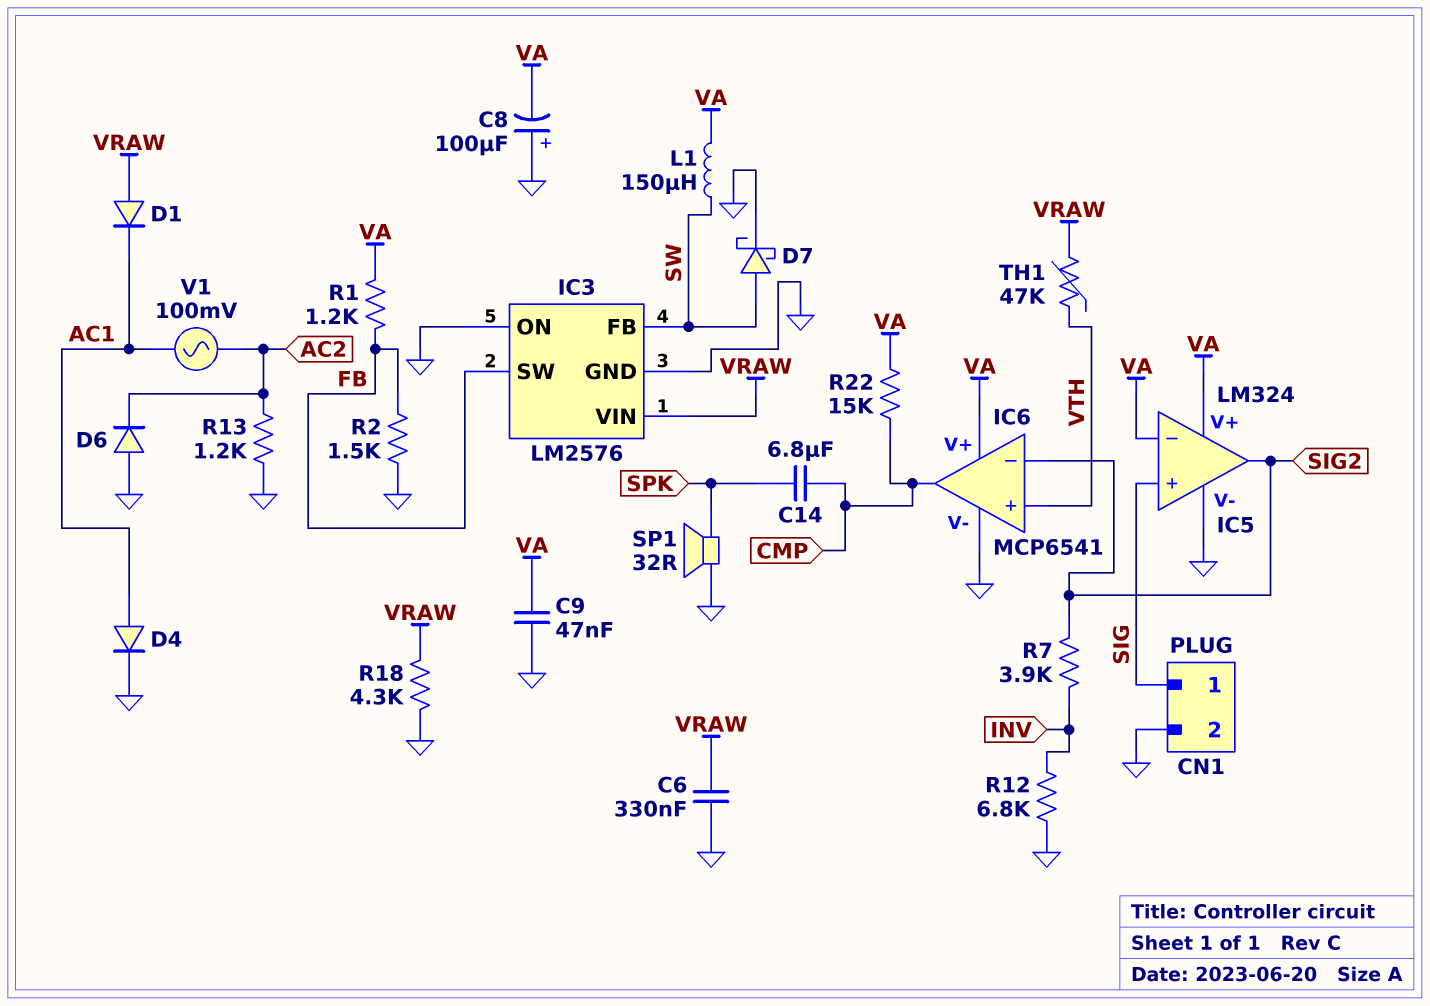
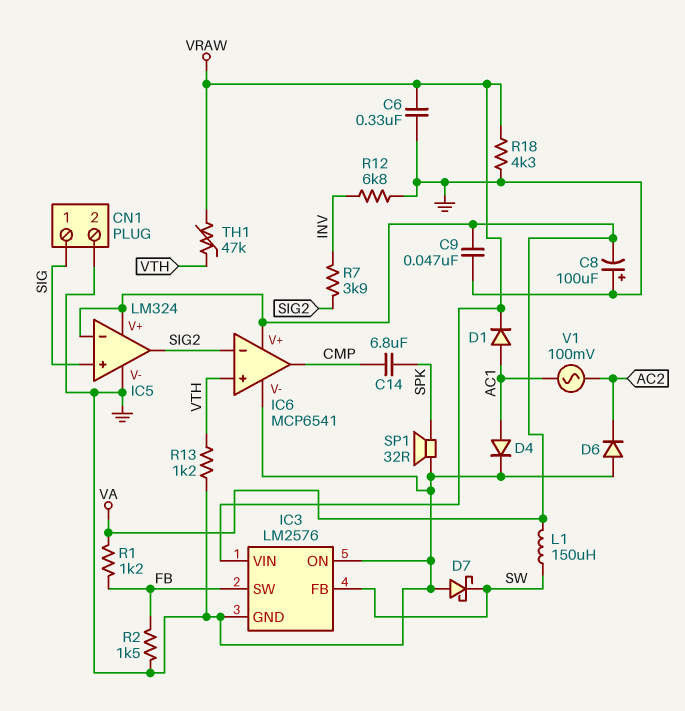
D1: diode (A VRAW, K AC1) -> diode (A AC1, K VRAW)
D7: schottky (A SW, K GND) -> schottky (A GND, K SW)
R13: 1.2k (AC2, GND) -> 1.2k (GND, VTH)
R22: 15k (CMP, VA) -> none

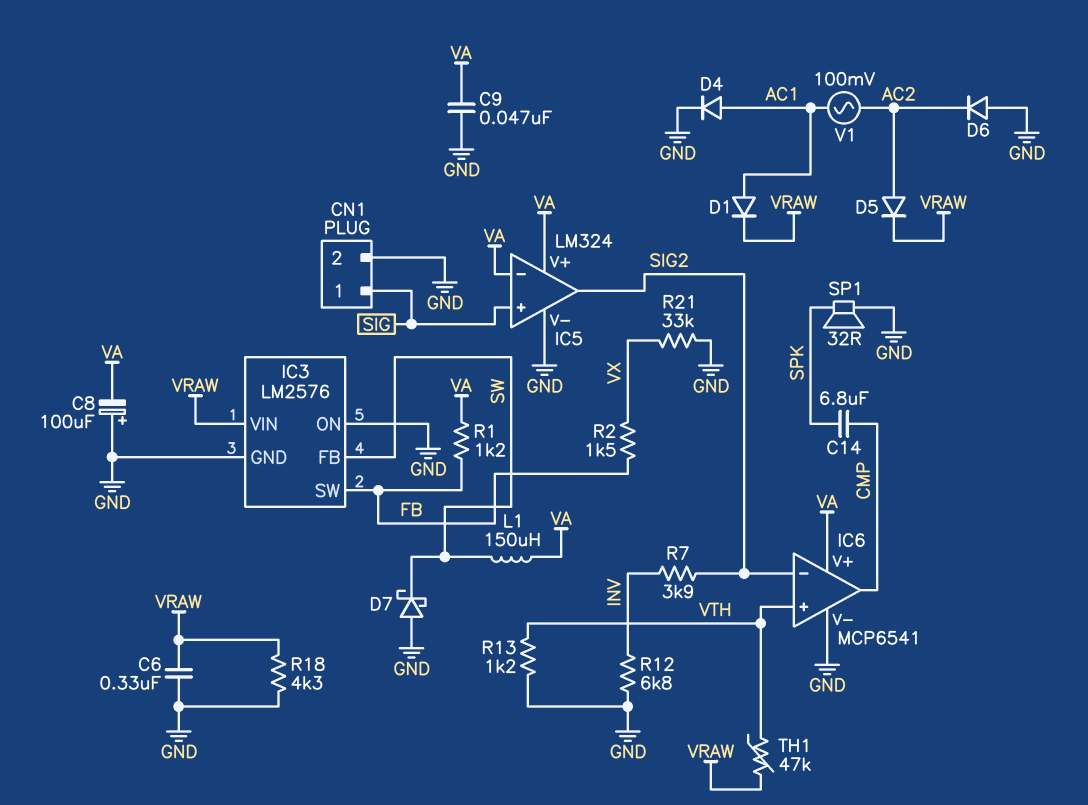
D5: none -> diode (A AC2, K VRAW)
R2: 1.5k (FB, GND) -> 1.5k (FB, VX)
R21: none -> 33k (GND, VX)

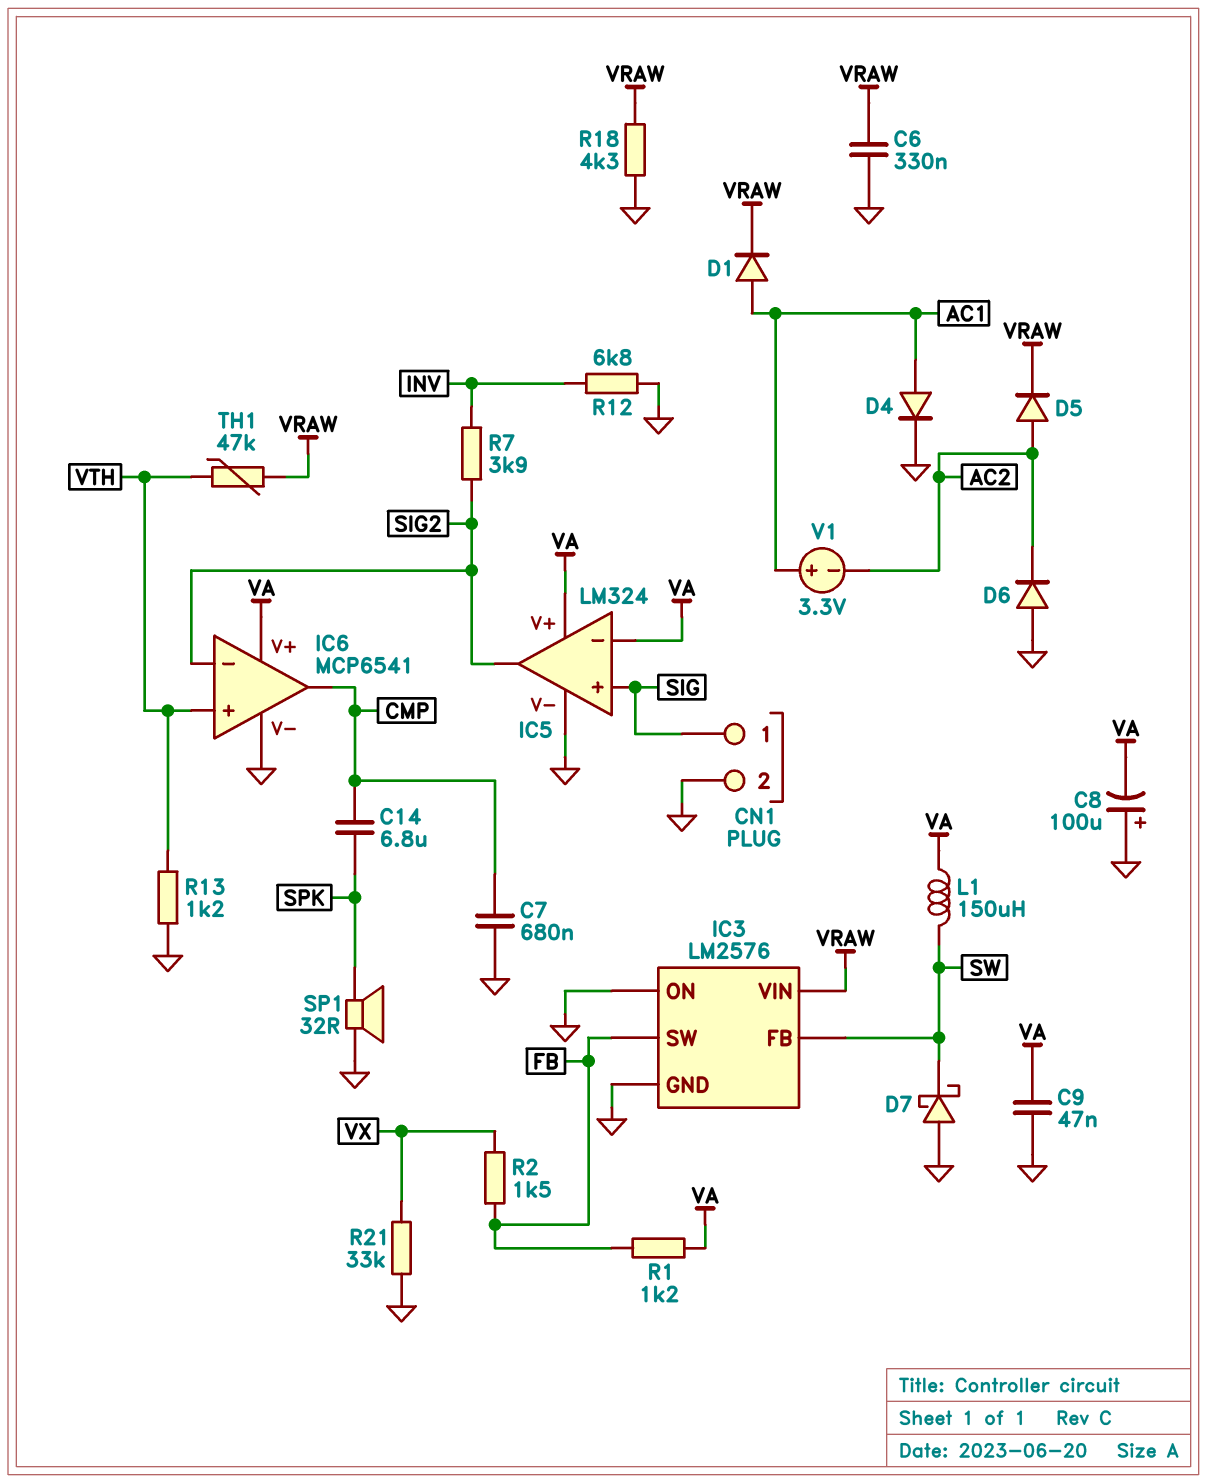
C7: none -> 680nF (CMP, GND)
V1: AC 100mV (AC1, AC2) -> 3.3V (plus AC1, minus AC2)

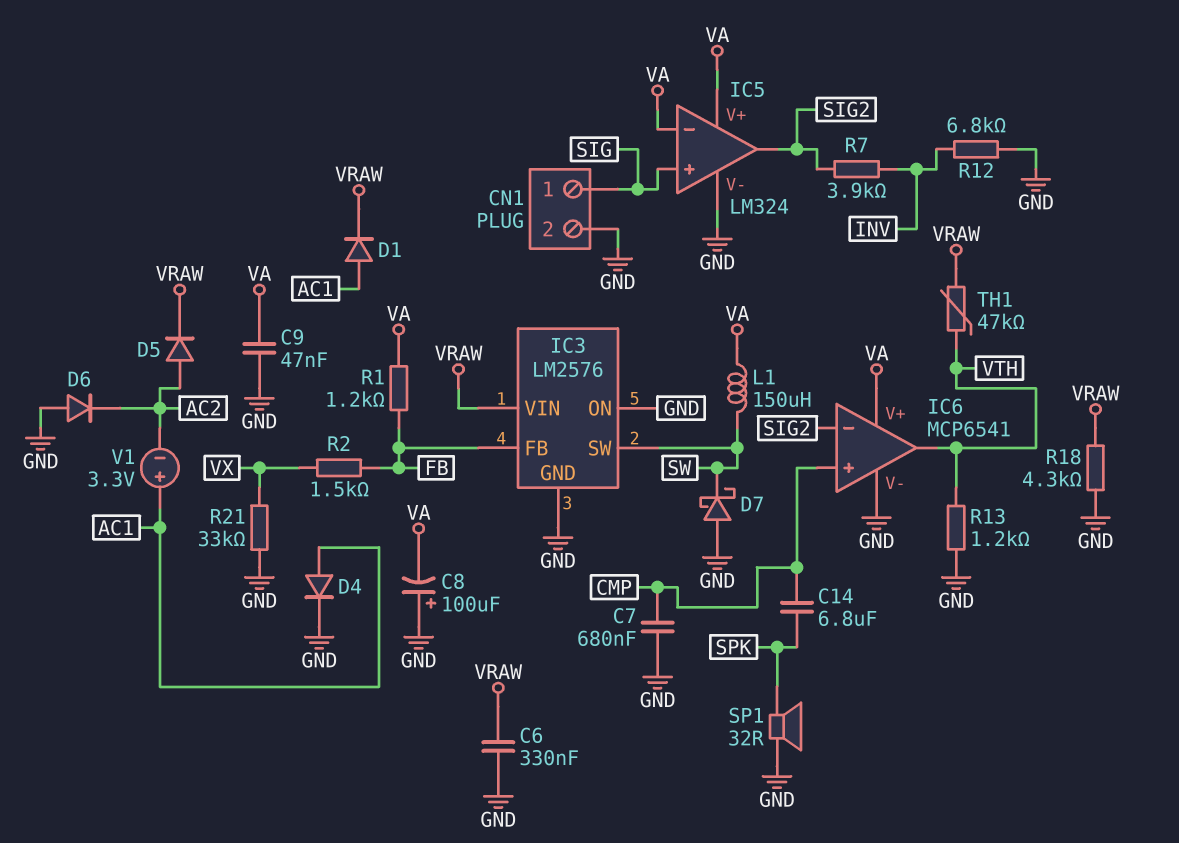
IC3 pin FB: SW -> FB
IC3 pin SW: FB -> SW
IC6 pin in+: VTH -> CMP
IC6 pin out: CMP -> VTH

